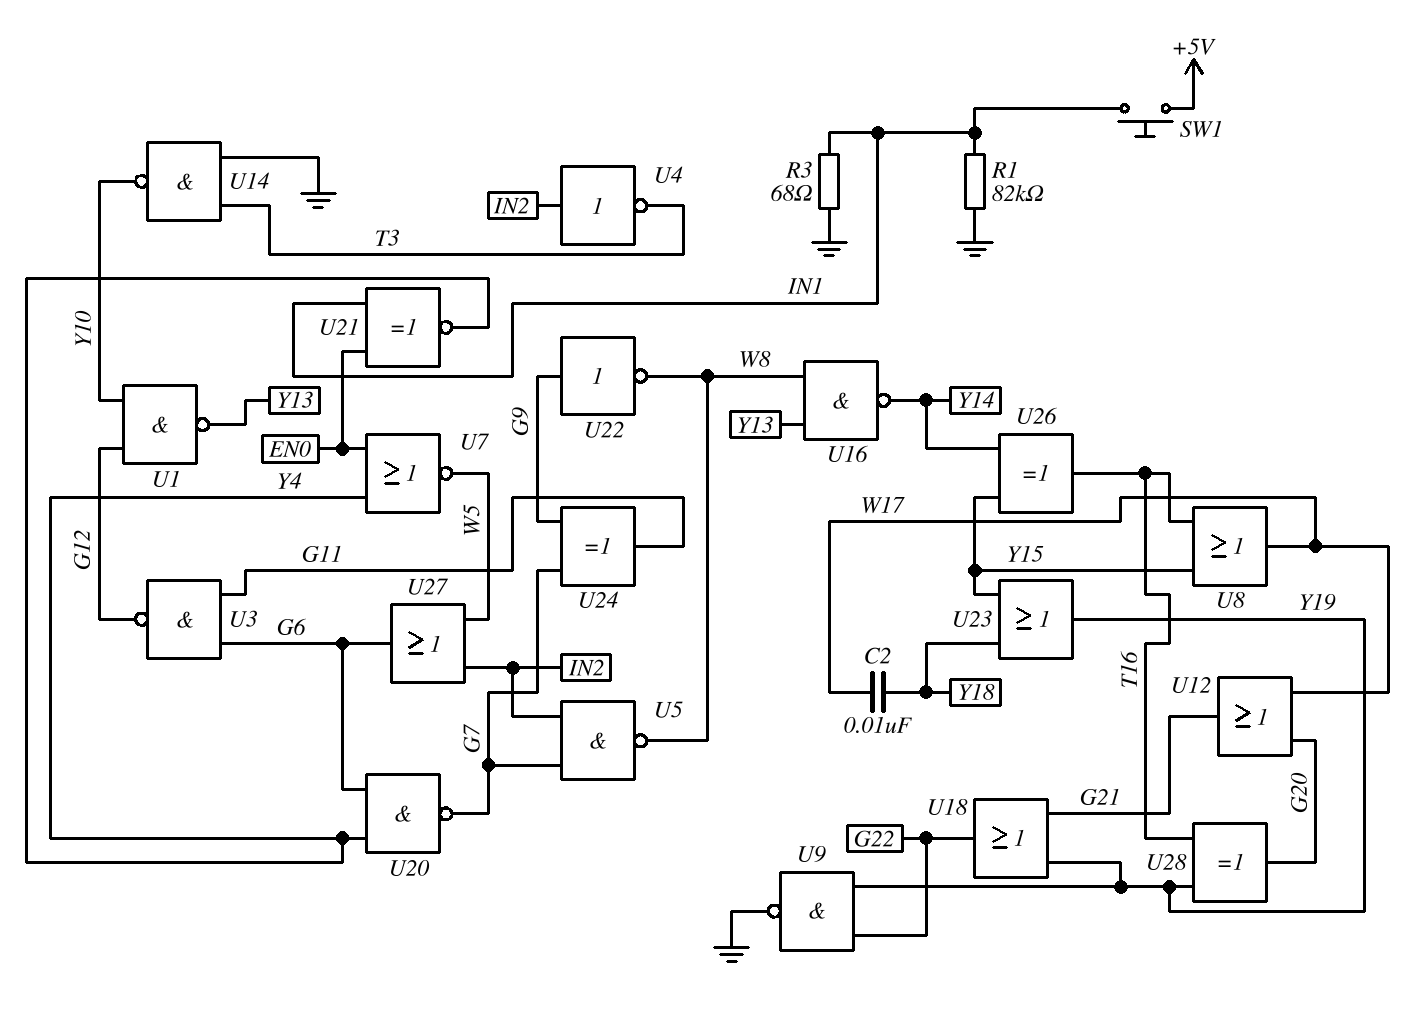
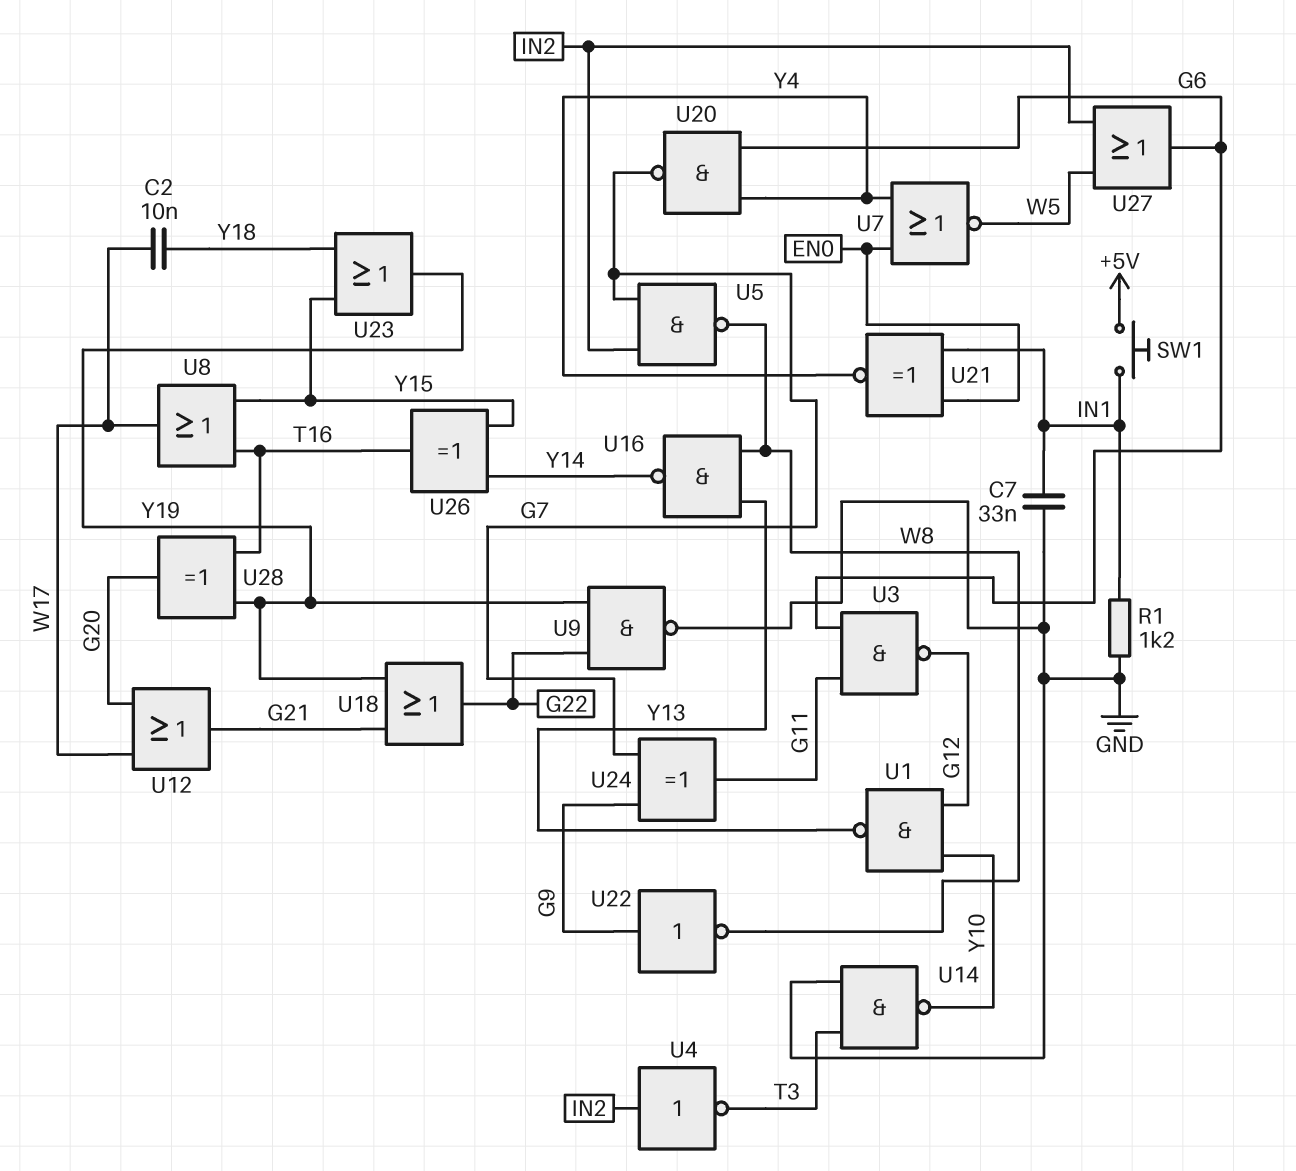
C7: none -> 33nF (GND, IN1)
R1: 82k (GND, IN1) -> 1.2k (GND, IN1)
R3: 68 (GND, IN1) -> none

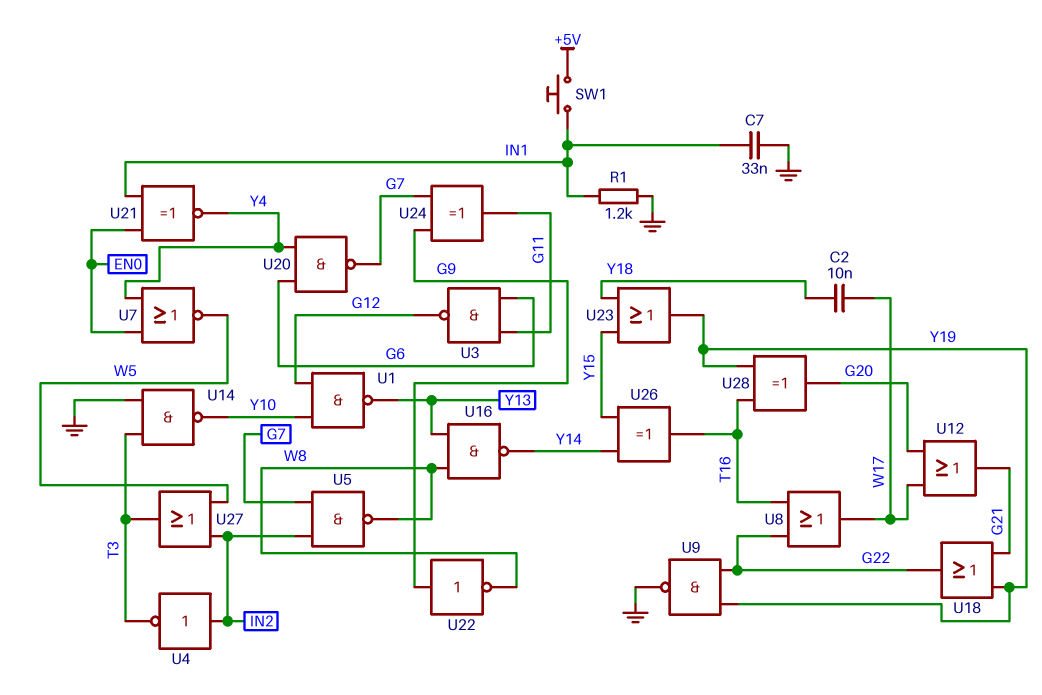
U8: OR (in T16, in Y15, out W17) -> OR (in G22, in T16, out W17)
U27: OR (in IN2, in W5, out G6) -> OR (in IN2, in W5, out T3)

